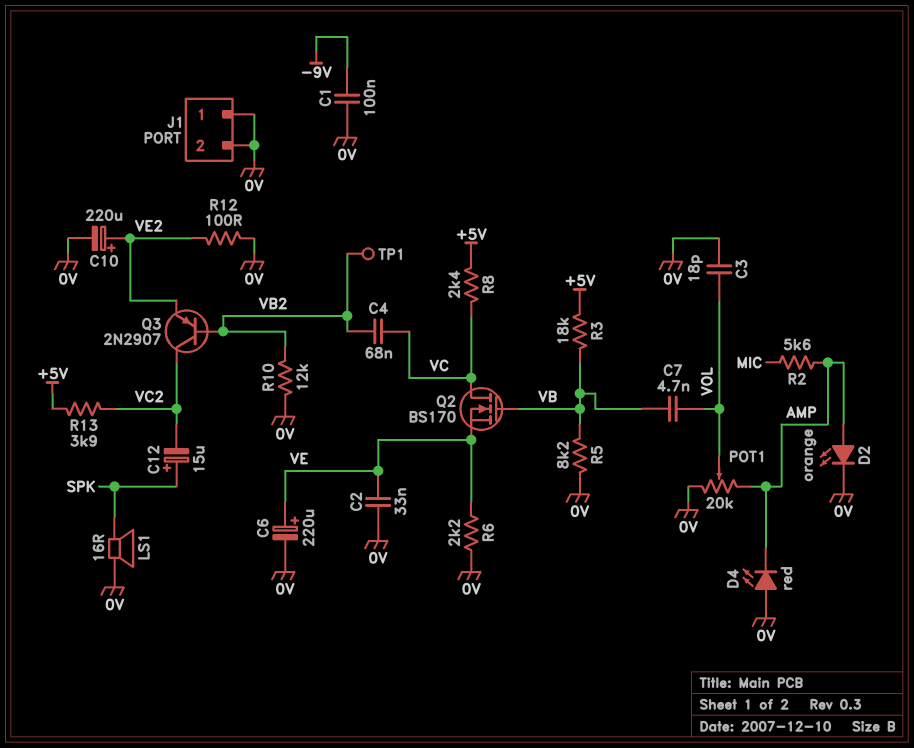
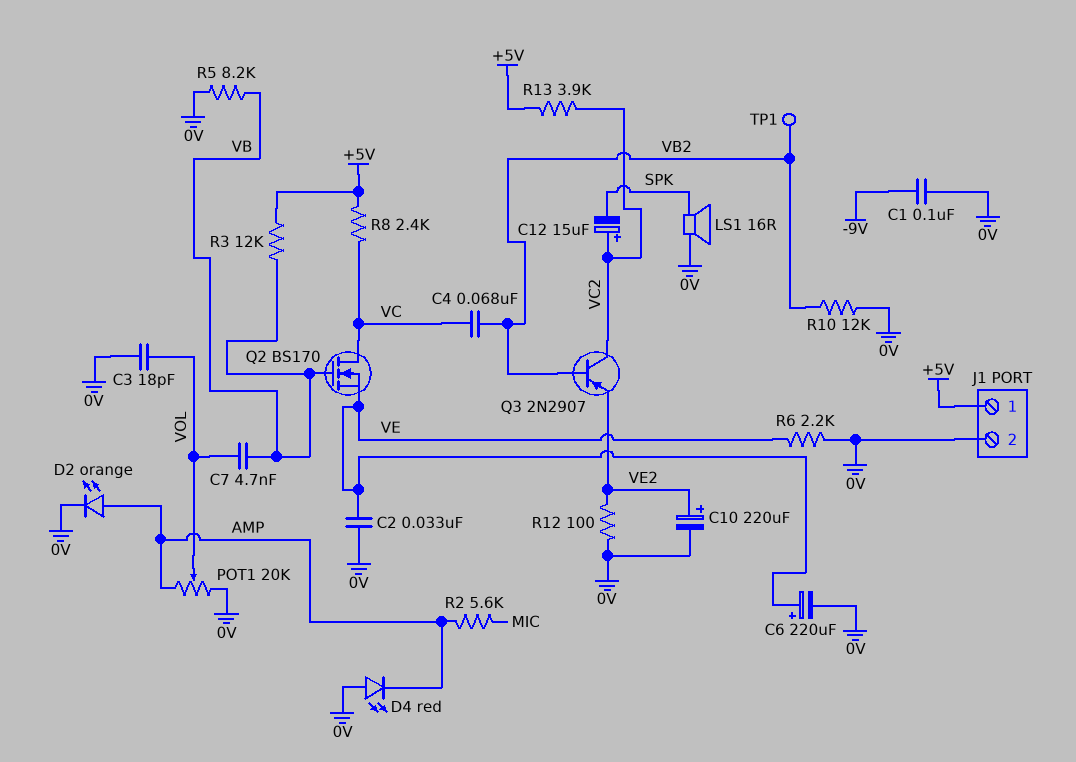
C12: 15uF (plus SPK, minus VC2) -> 15uF (plus VC2, minus SPK)
J1 pin 1: 0V -> +5V
R3: 18k (+5V, VB) -> 12k (+5V, VB)

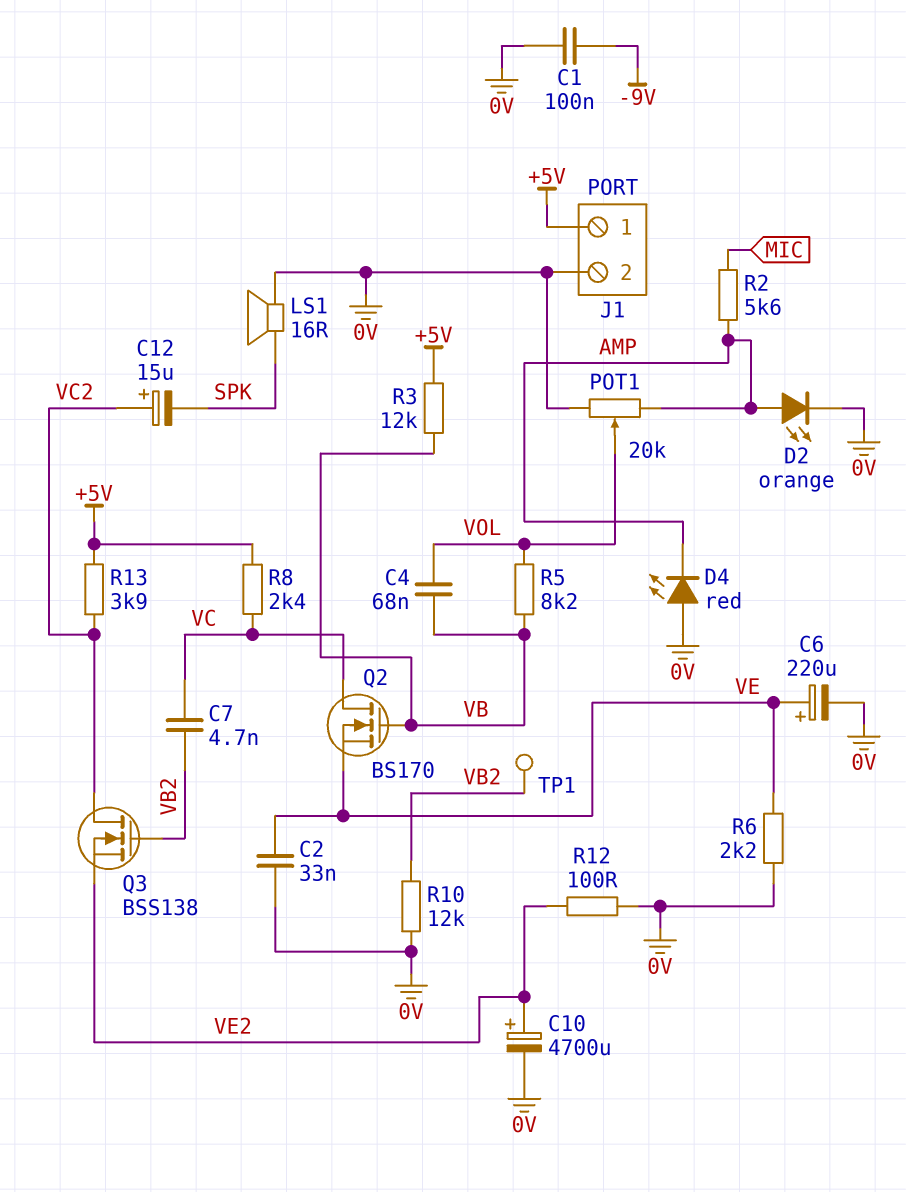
C3: 18pF (0V, VOL) -> none
C4: 68nF (VB2, VC) -> 68nF (VB, VOL)
C7: 4.7nF (VB, VOL) -> 4.7nF (VB2, VC)
C10: 220uF (plus VE2, minus 0V) -> 4700uF (plus VE2, minus 0V)
Q3: PNP 2N2907 (B VB2, C VC2, E VE2) -> NMOS BSS138 (G VB2, D VC2, S VE2)
R5: 8.2k (0V, VB) -> 8.2k (VB, VOL)

